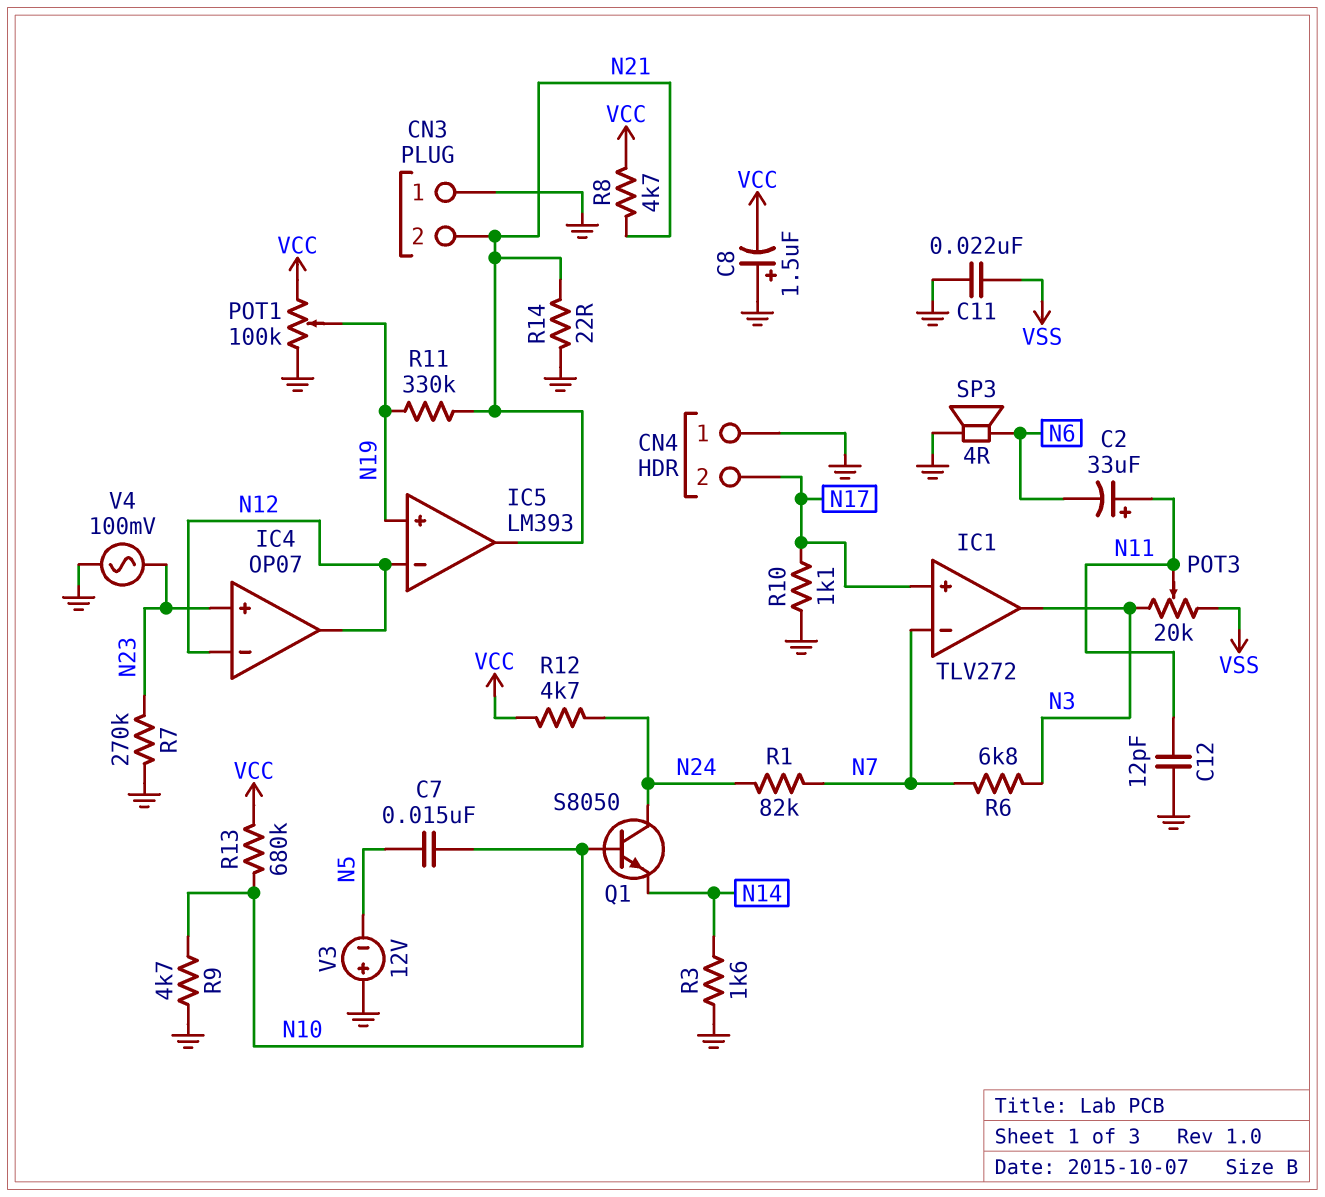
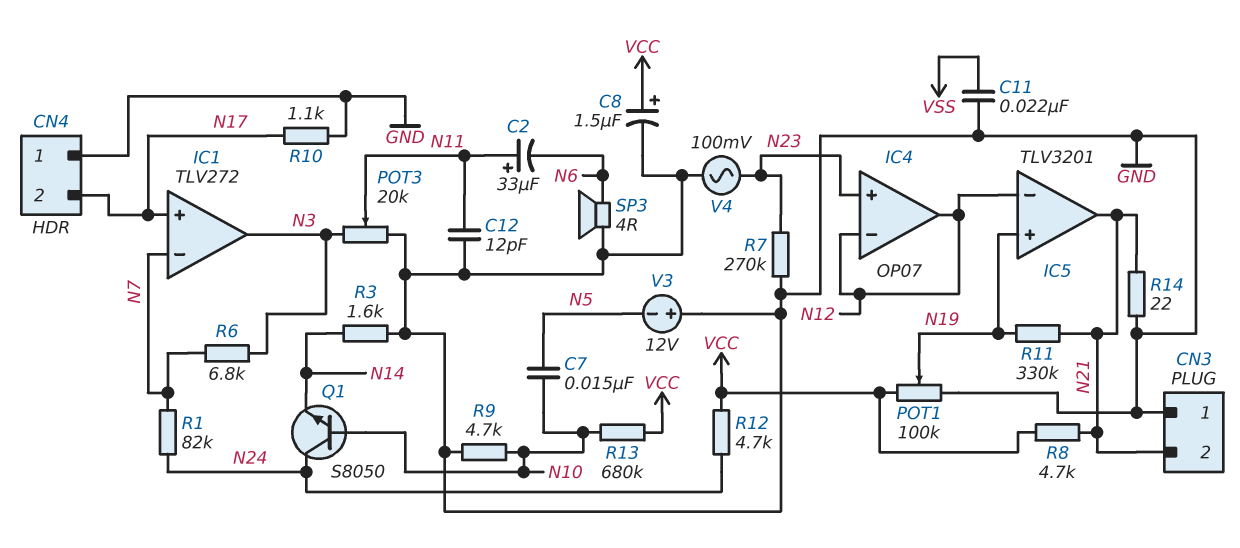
C8: 1.5uF (plus GND, minus VCC) -> 1.5uF (plus VCC, minus GND)
IC5: LM393 -> TLV3201
POT3: 20k (N3, VSS, wiper N11) -> 20k (GND, N3, wiper N11)

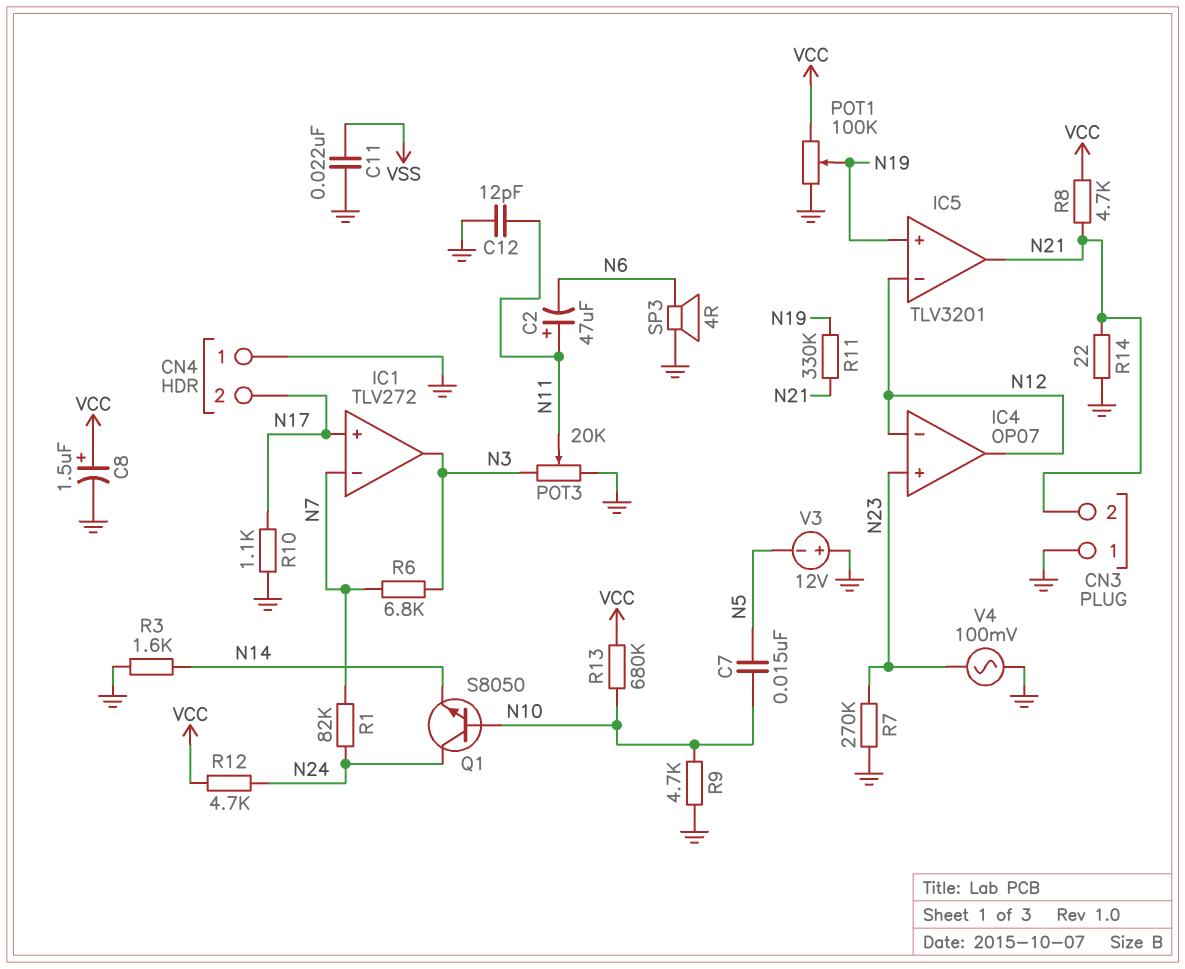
C2: 33uF (plus N11, minus N6) -> 47uF (plus N11, minus N6)

